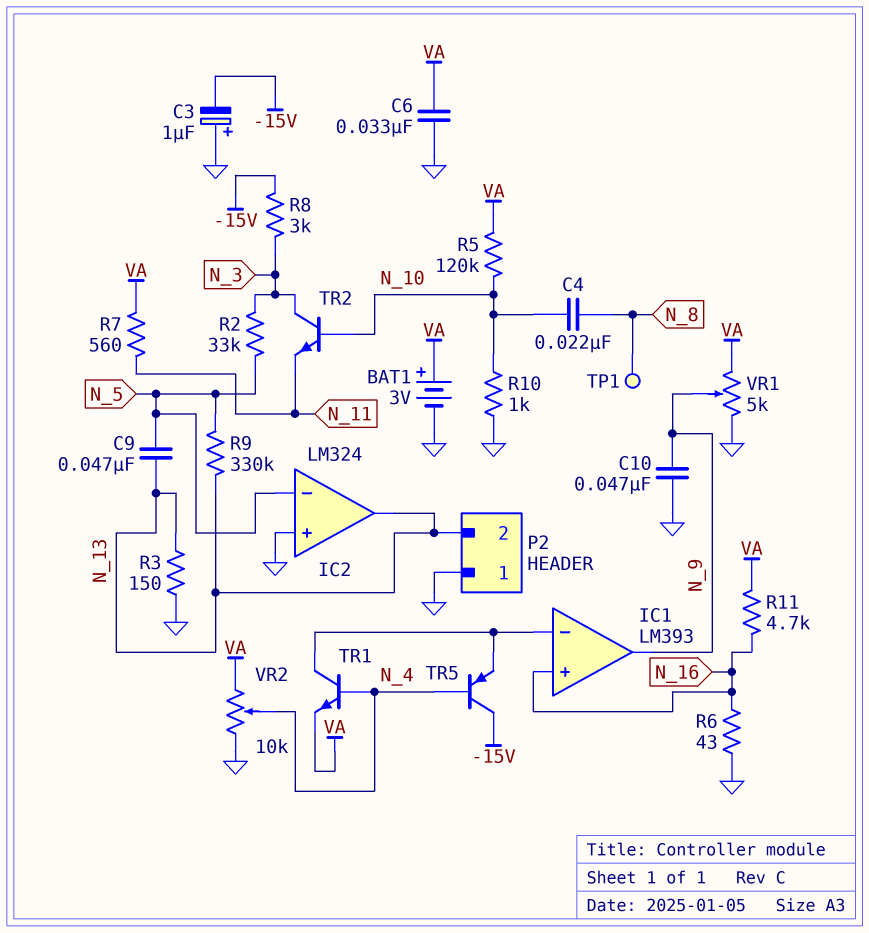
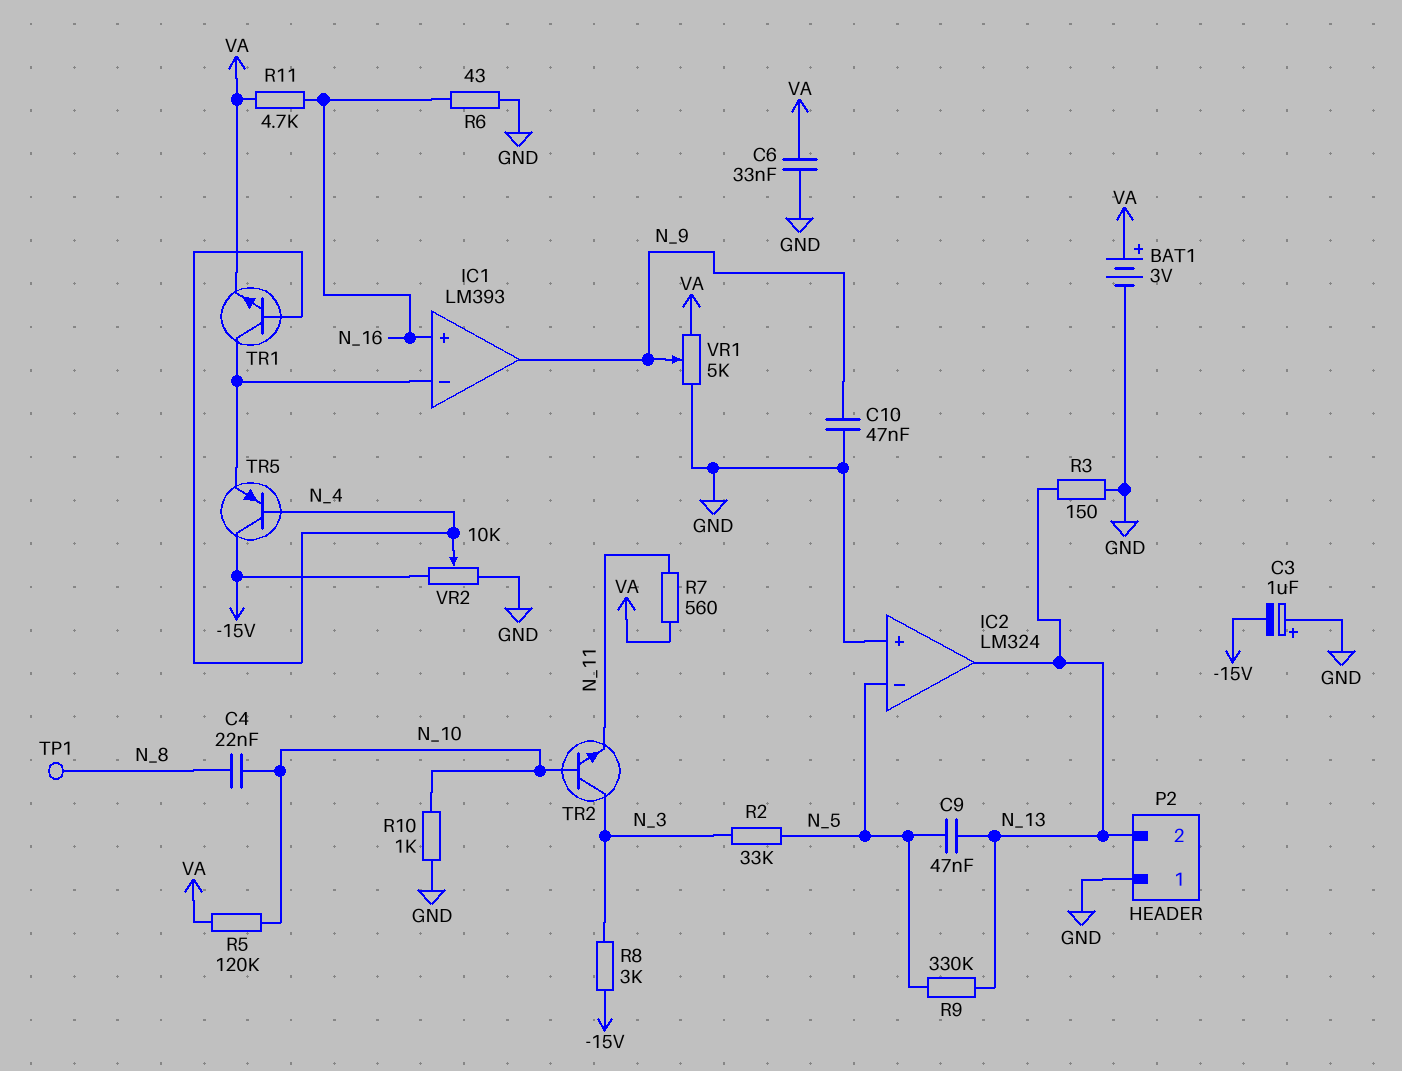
VR2: 10k (GND, VA, wiper N_4) -> 10k (-15V, GND, wiper N_4)

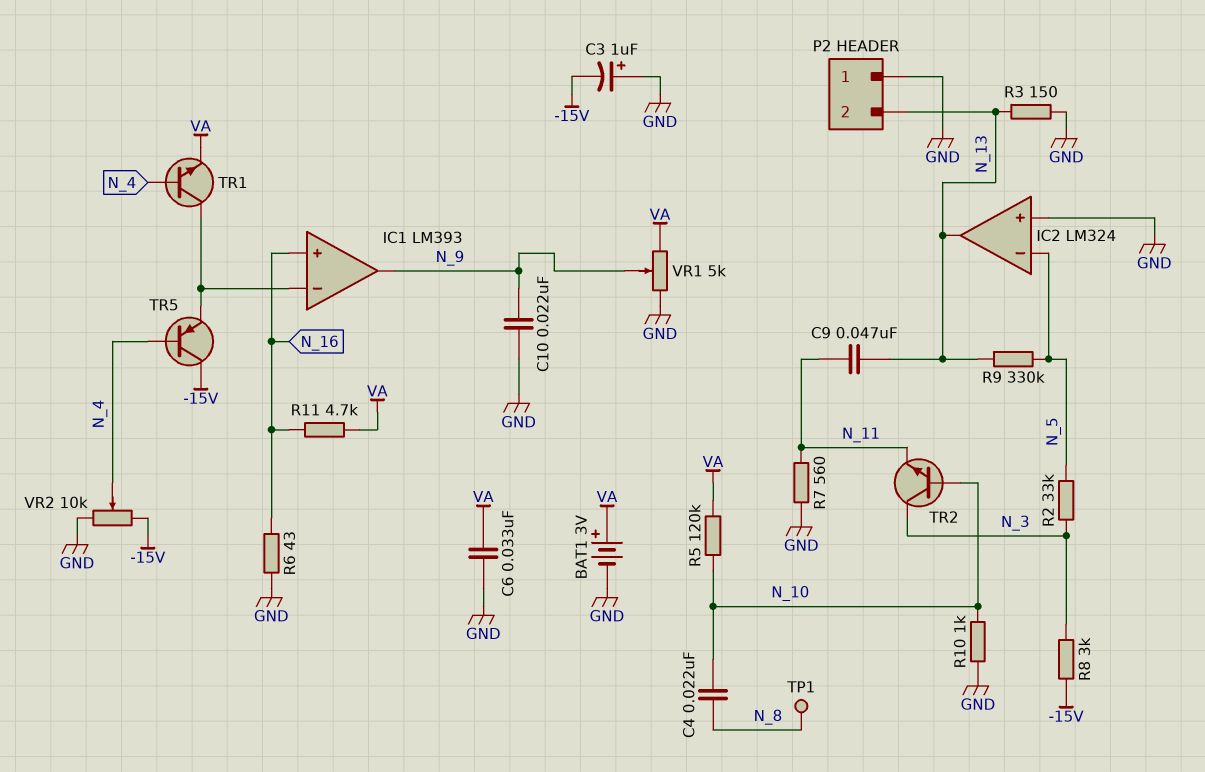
C9: 47nF (N_5, N_13) -> 47nF (N_11, N_13)
C10: 47nF (GND, N_9) -> 22nF (GND, N_9)
R7: 560 (N_11, VA) -> 560 (GND, N_11)

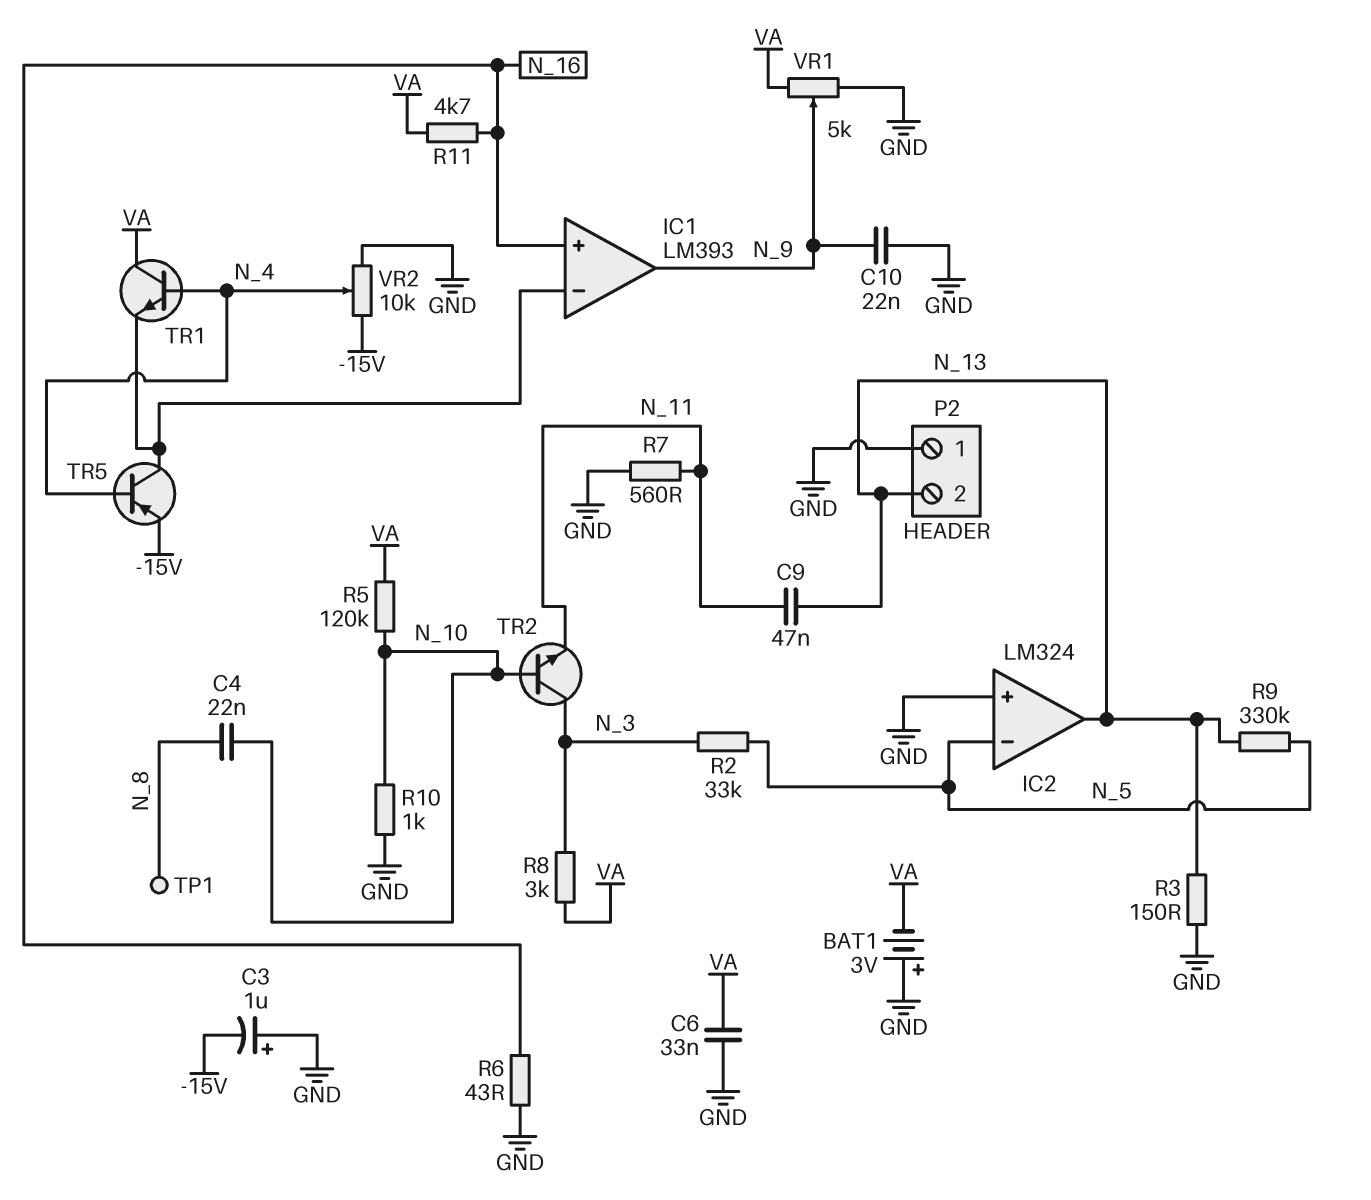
BAT1: 3V (plus VA, minus GND) -> 3V (plus GND, minus VA)
R8: 3k (-15V, N_3) -> 3k (N_3, VA)
TR1: NPN (B N_4, C IC1/in-, E VA) -> NPN (B N_4, C VA, E IC1/in-)
TR5: PNP (B N_4, C -15V, E IC1/in-) -> PNP (B N_4, C IC1/in-, E -15V)

